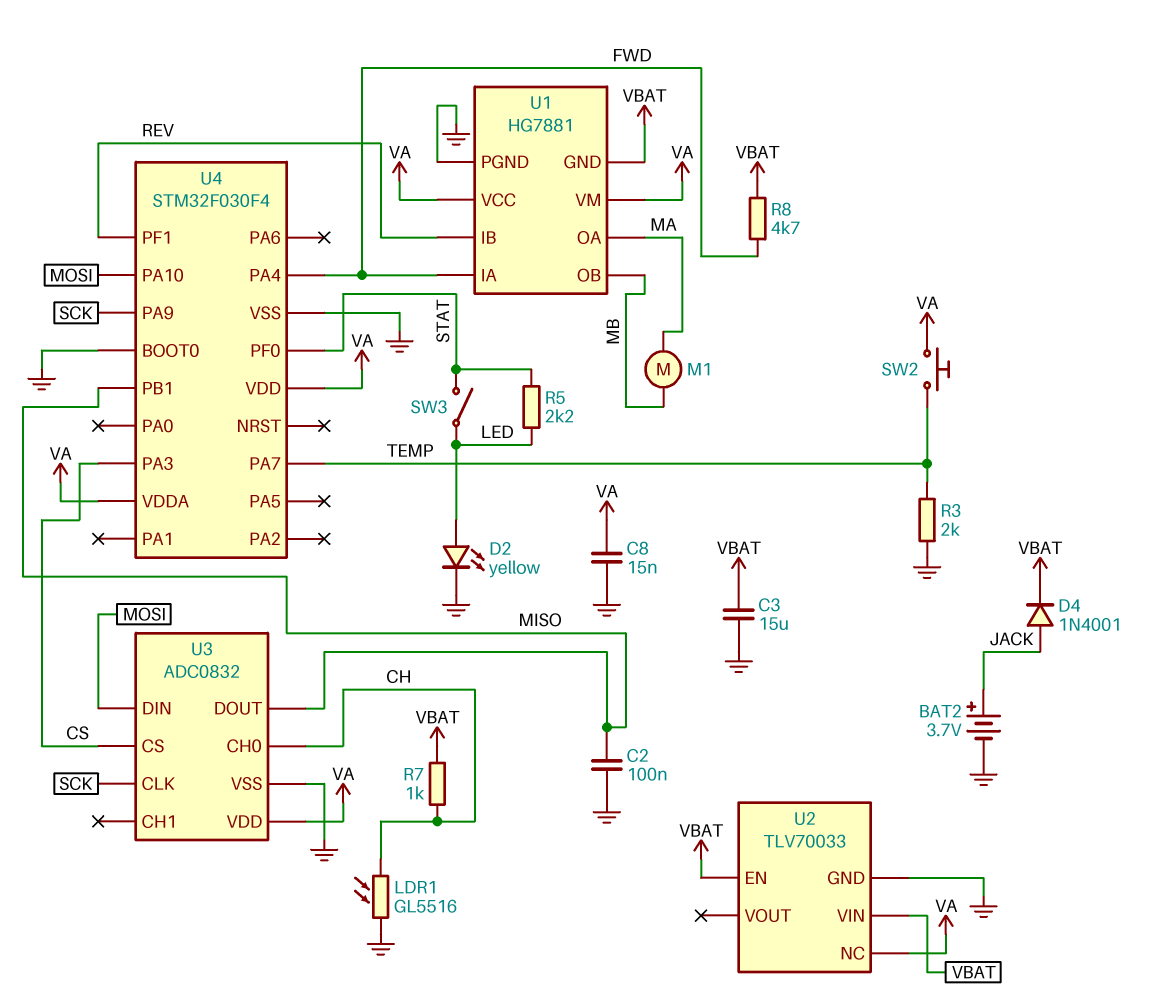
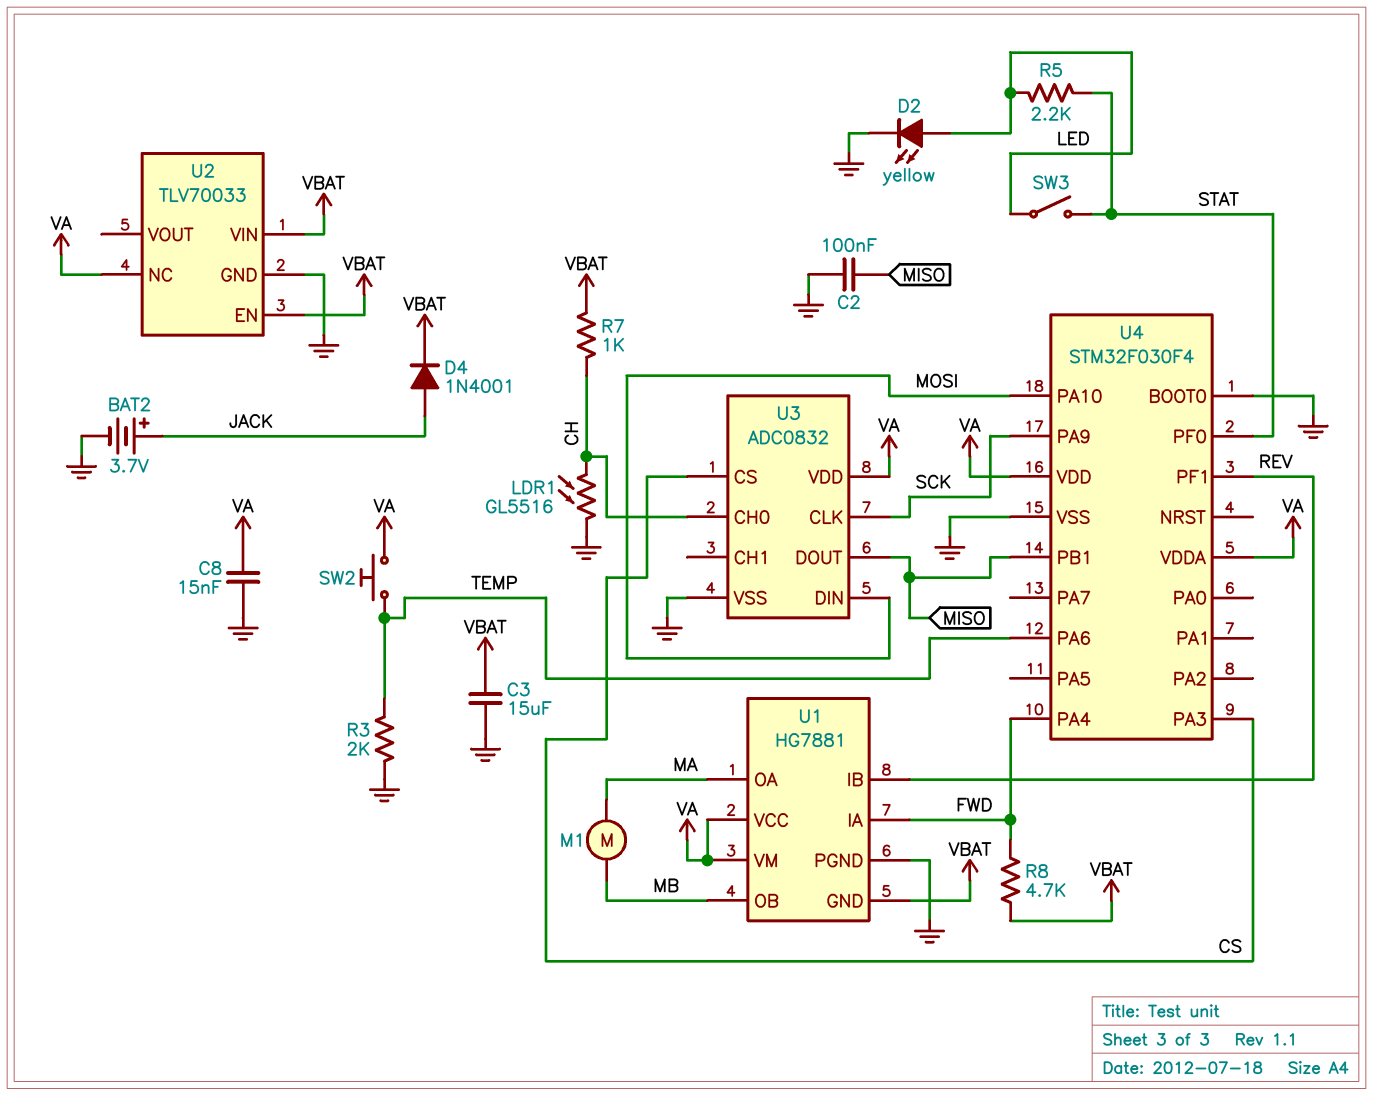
U4 pin PA6: none -> TEMP
U4 pin PA7: TEMP -> none

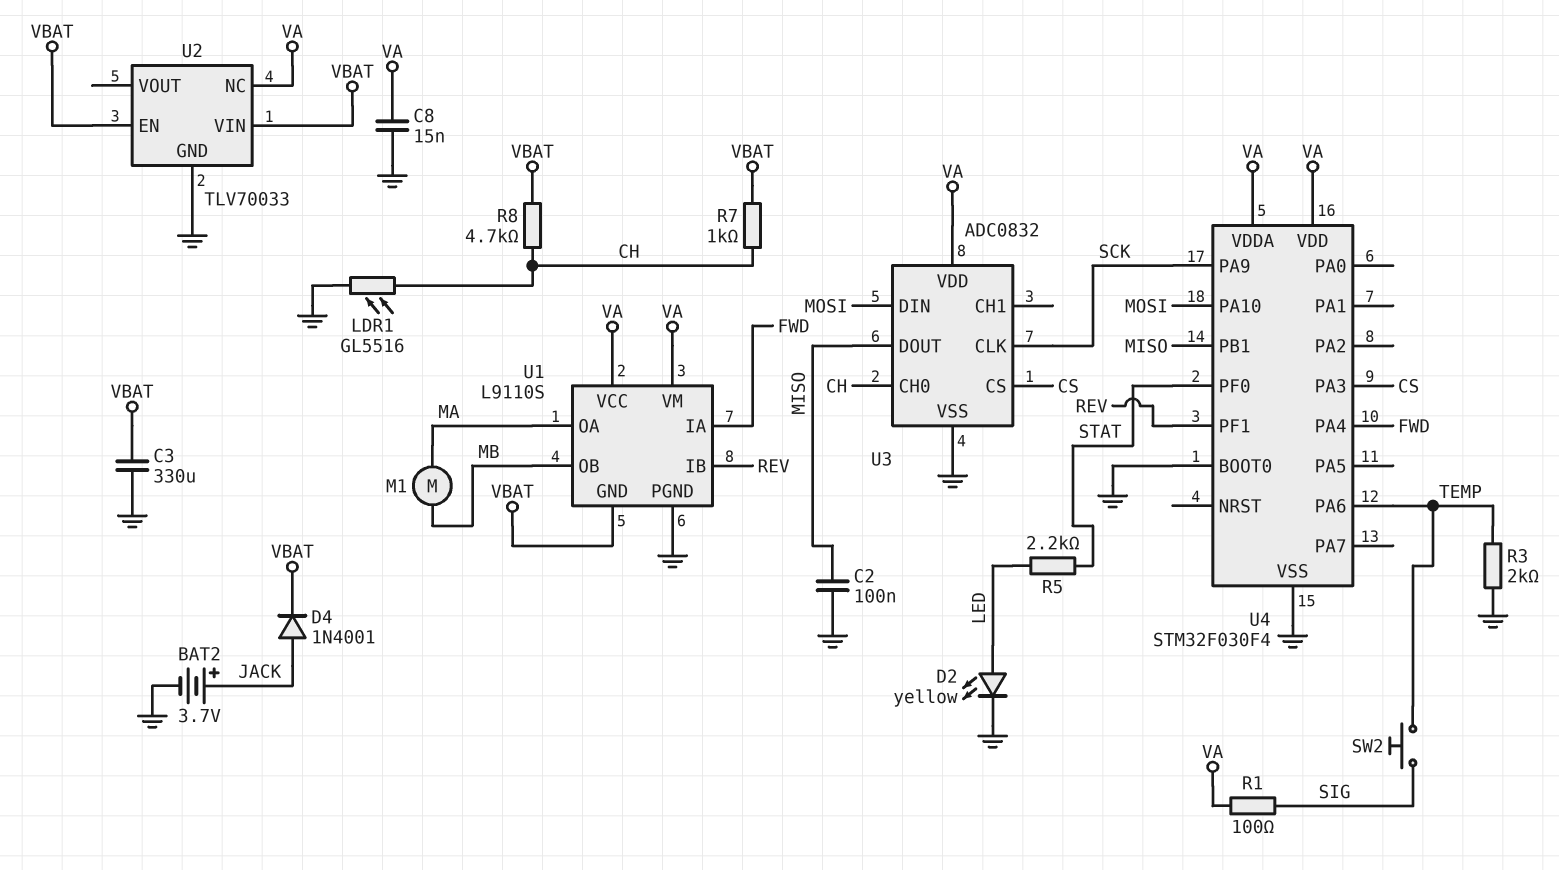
C3: 15uF (GND, VBAT) -> 330uF (GND, VBAT)
R1: none -> 100 (SIG, VA)
R8: 4.7k (FWD, VBAT) -> 4.7k (CH, VBAT)
SW2: button (TEMP, VA) -> button (SIG, TEMP)
SW3: switch (LED, STAT) -> none
U1: HG7881 -> L9110S

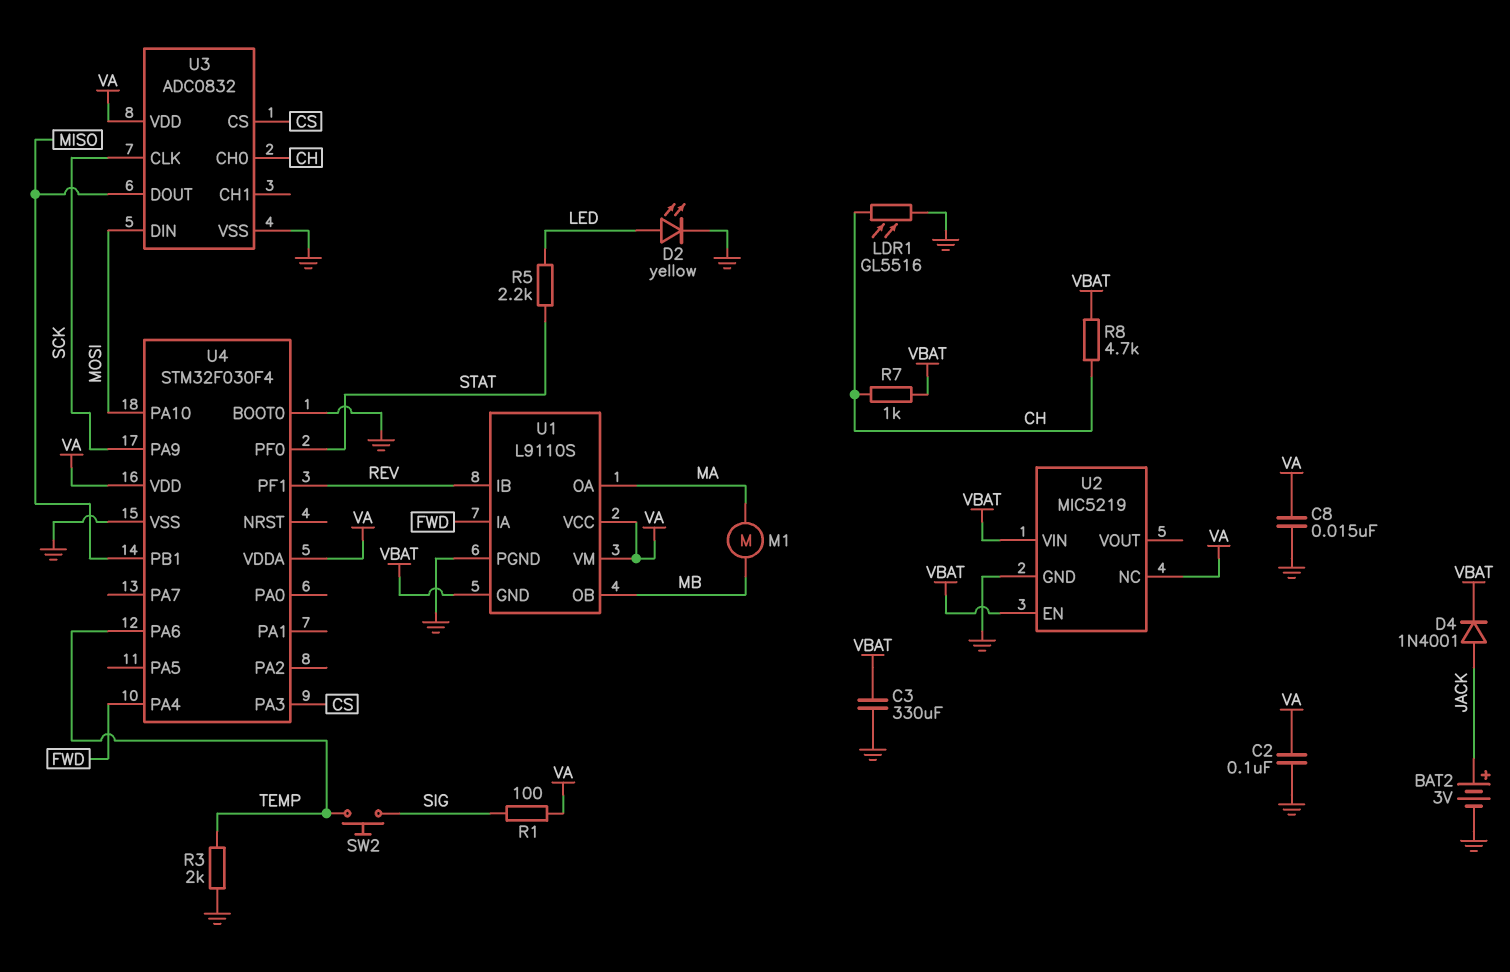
BAT2: 3.7V (plus JACK, minus GND) -> 3V (plus JACK, minus GND)
C2: 100nF (GND, MISO) -> 100nF (GND, VA)
U2: TLV70033 -> MIC5219

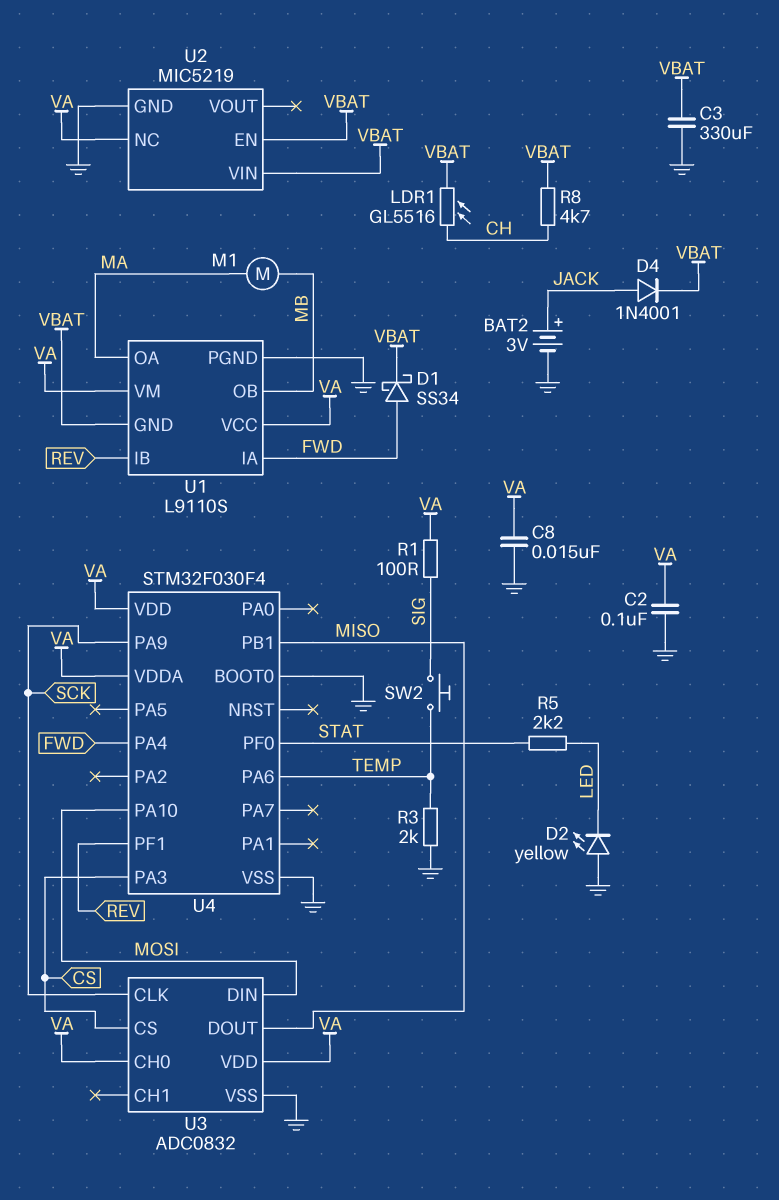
D1: none -> schottky SS34 (A FWD, K VBAT)
D2: LED yellow (A LED, K GND) -> LED yellow (A GND, K LED)
LDR1: GL5516 (CH, GND) -> GL5516 (CH, VBAT)
R7: 1k (CH, VBAT) -> none
U3 pin CH0: CH -> VA

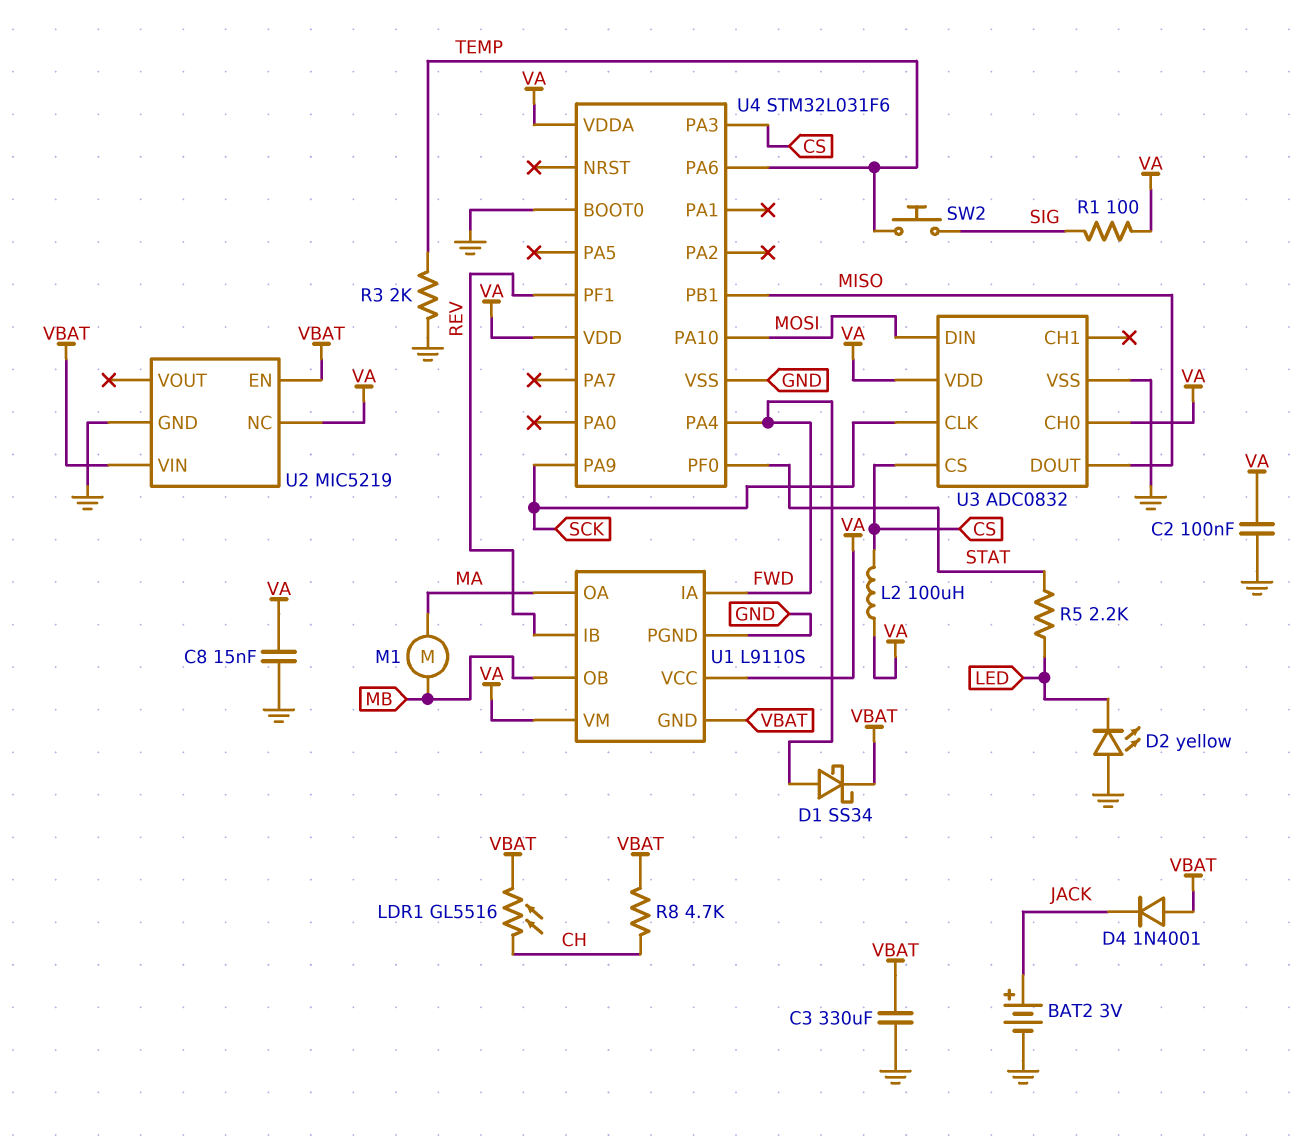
D4: diode 1N4001 (A JACK, K VBAT) -> diode 1N4001 (A VBAT, K JACK)
L2: none -> 100uH (CS, VA)
U4: STM32F030F4 -> STM32L031F6

